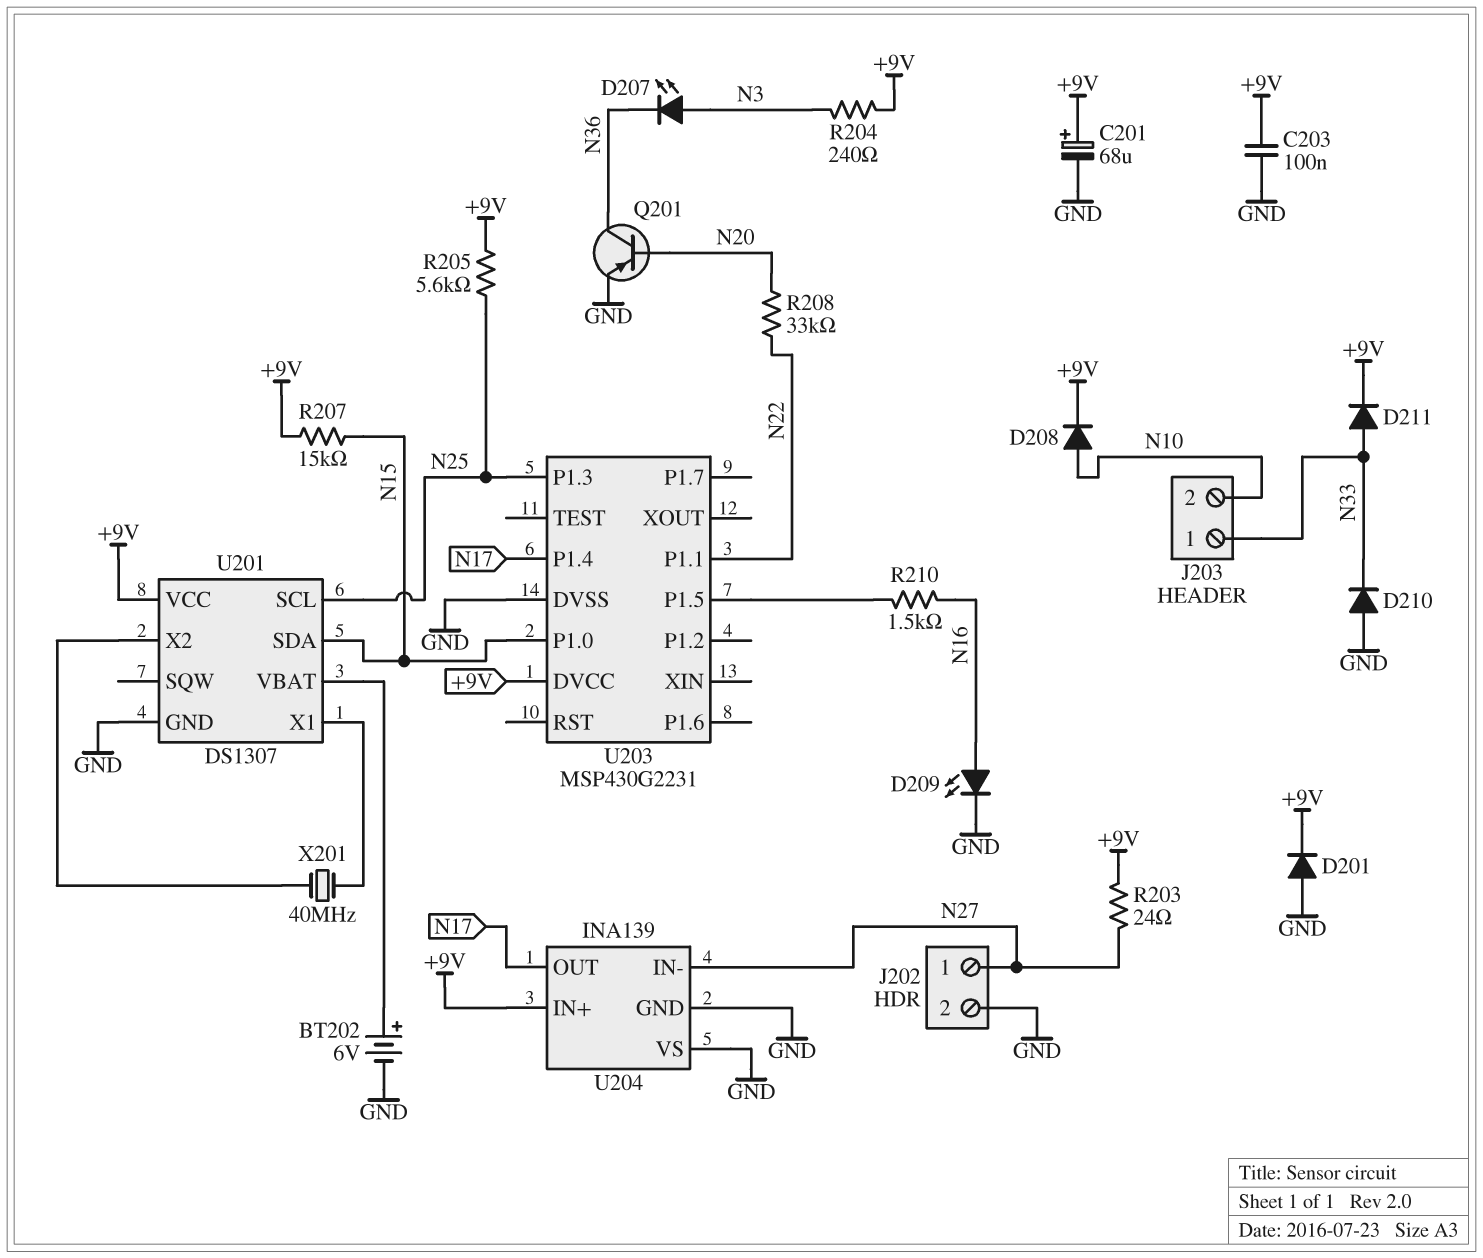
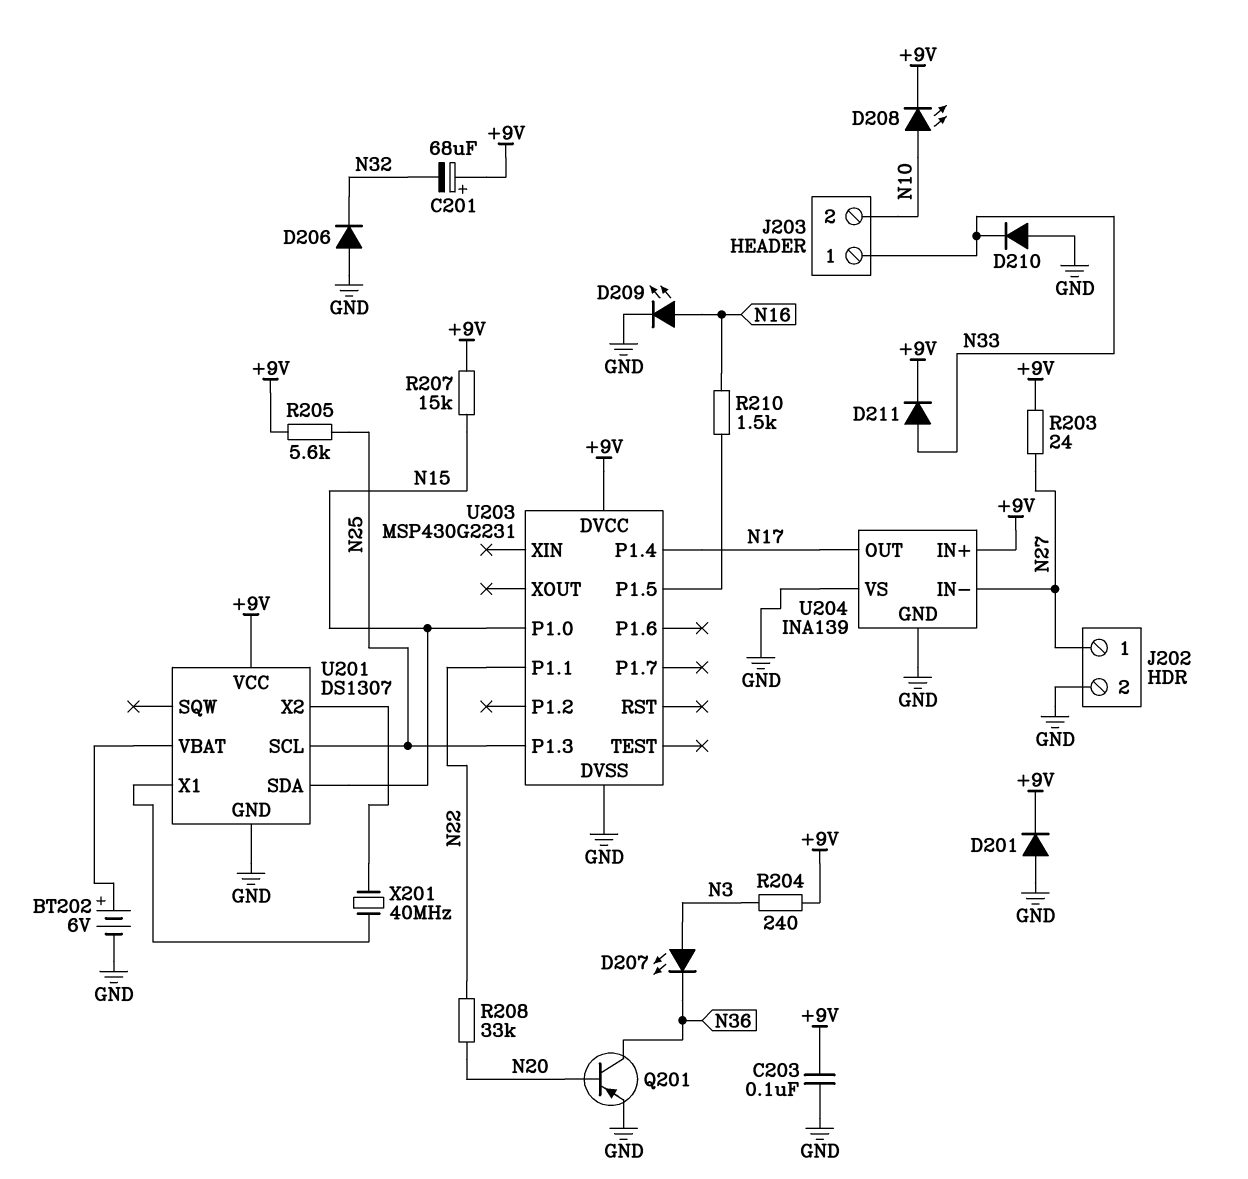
C201: 68uF (plus +9V, minus GND) -> 68uF (plus +9V, minus N32)
D206: none -> diode (A GND, K N32)
D208: diode (A N10, K +9V) -> LED (A N10, K +9V)

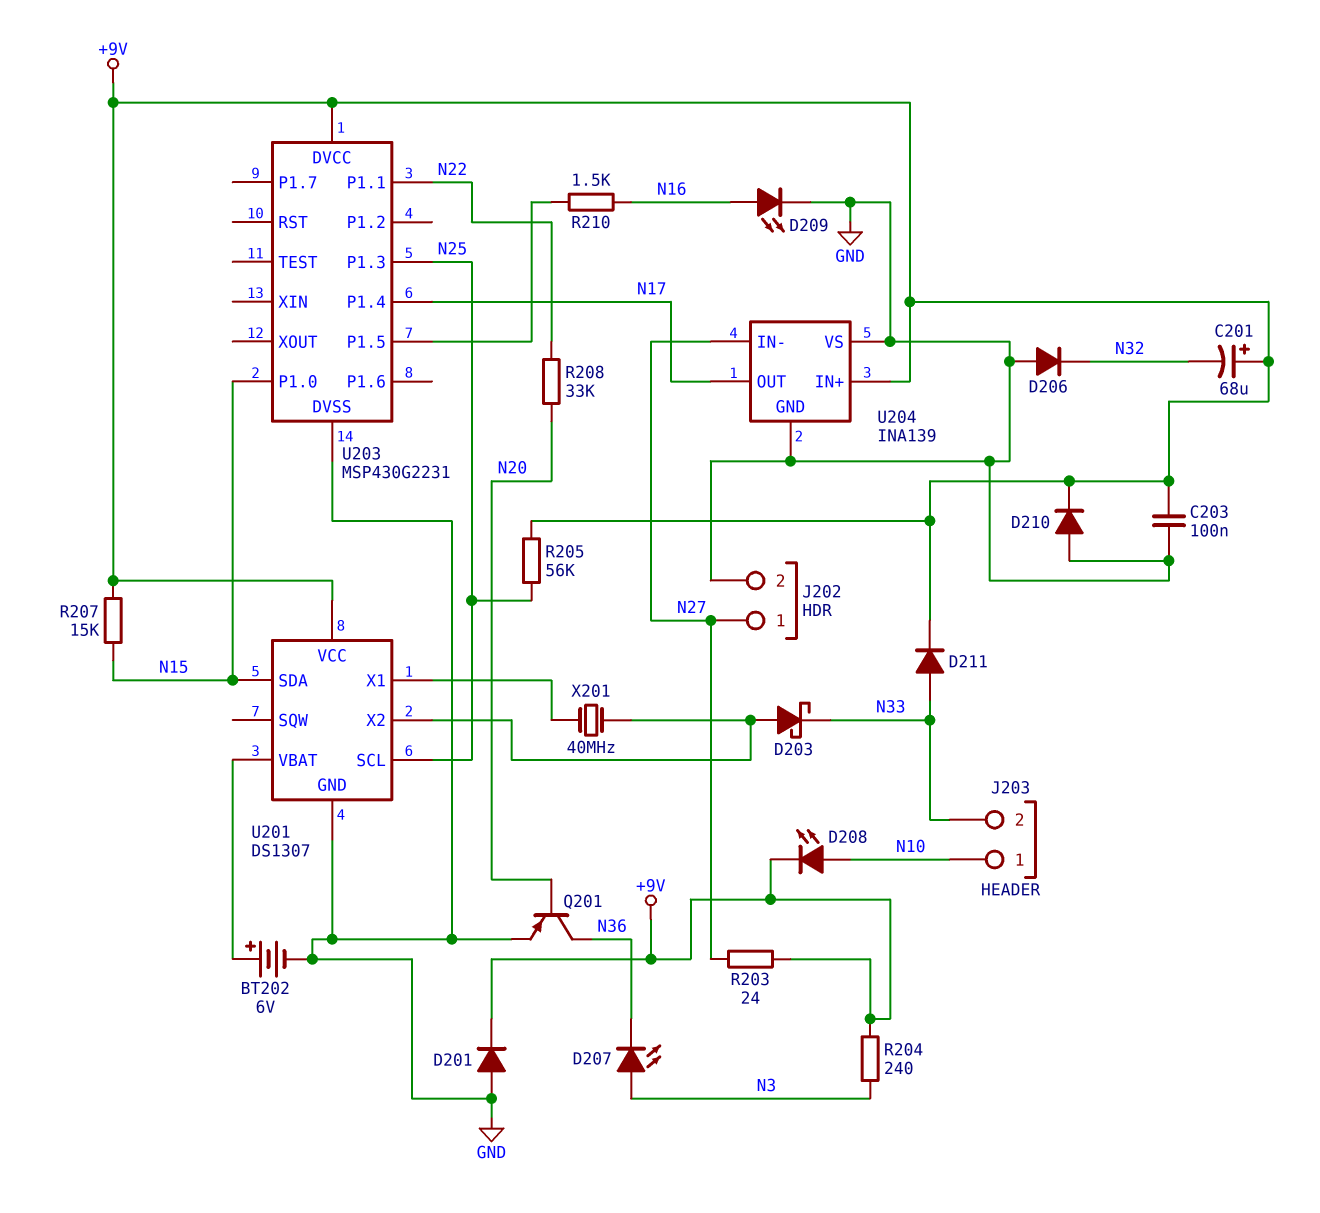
D203: none -> schottky (A U201/X2, K N33)
D210: diode (A GND, K N33) -> diode (A GND, K +9V)
J203 pin 1: N33 -> N10
J203 pin 2: N10 -> N33
R205: 5.6k (+9V, N25) -> 56k (+9V, N25)

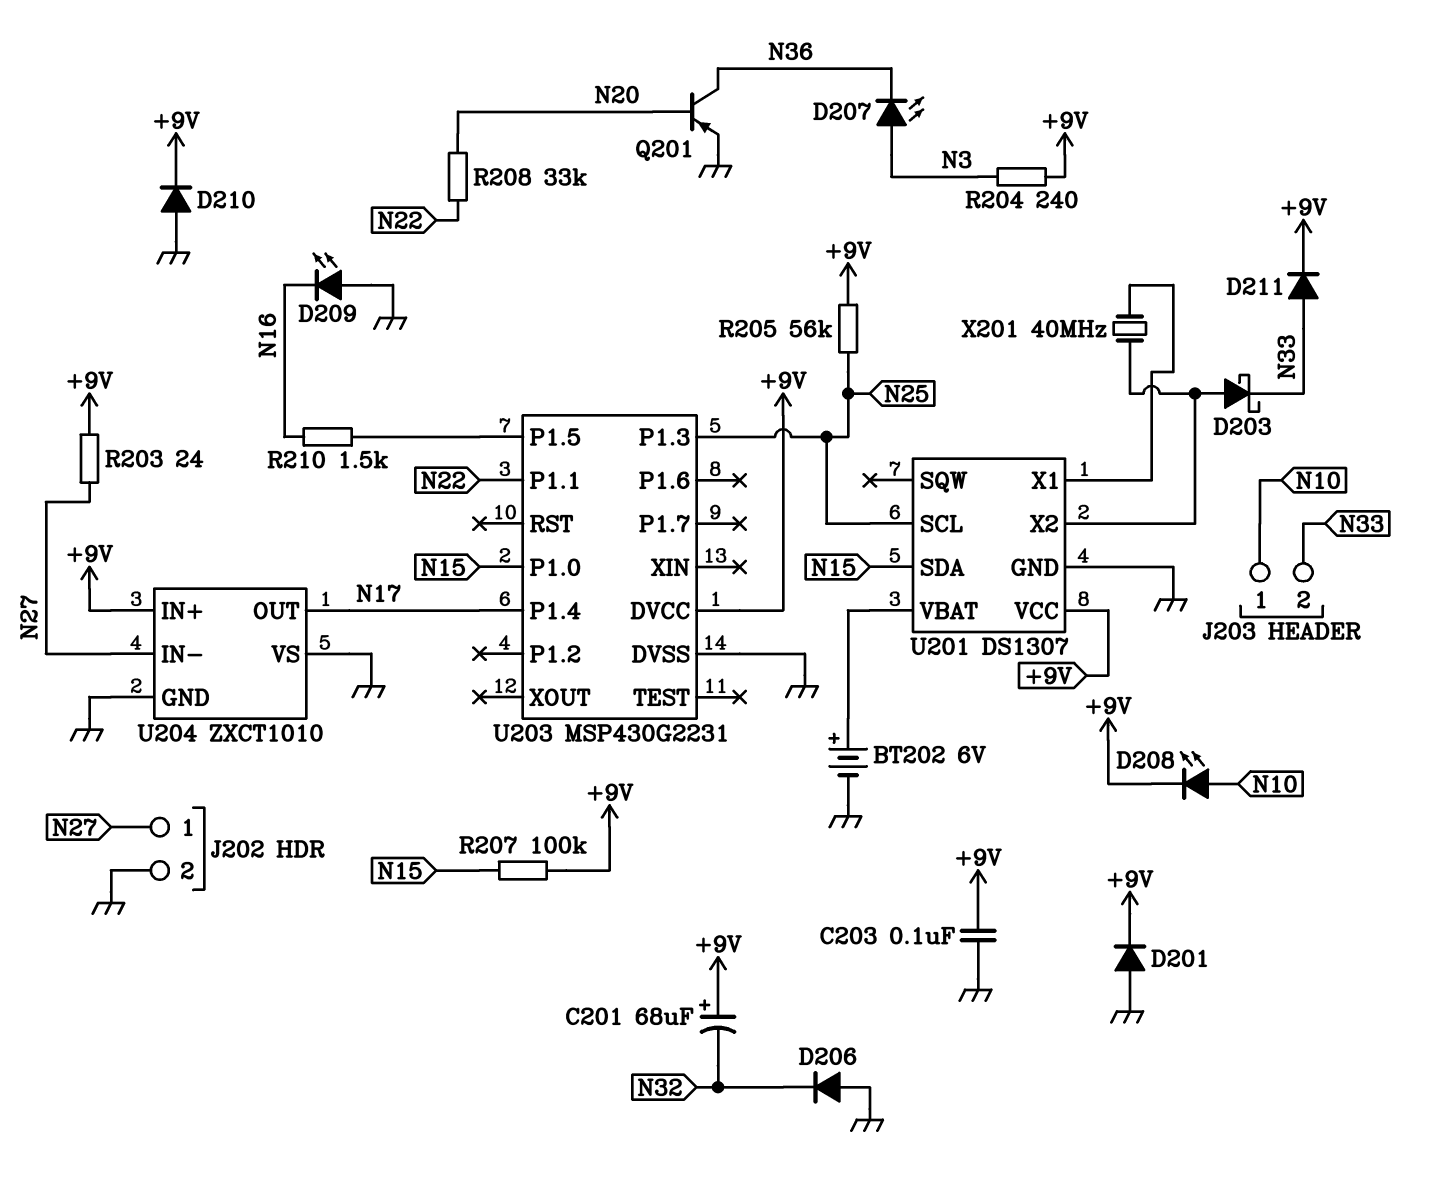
D209: LED (A N16, K GND) -> LED (A GND, K N16)
R207: 15k (+9V, N15) -> 100k (+9V, N15)
U204: INA139 -> ZXCT1010

